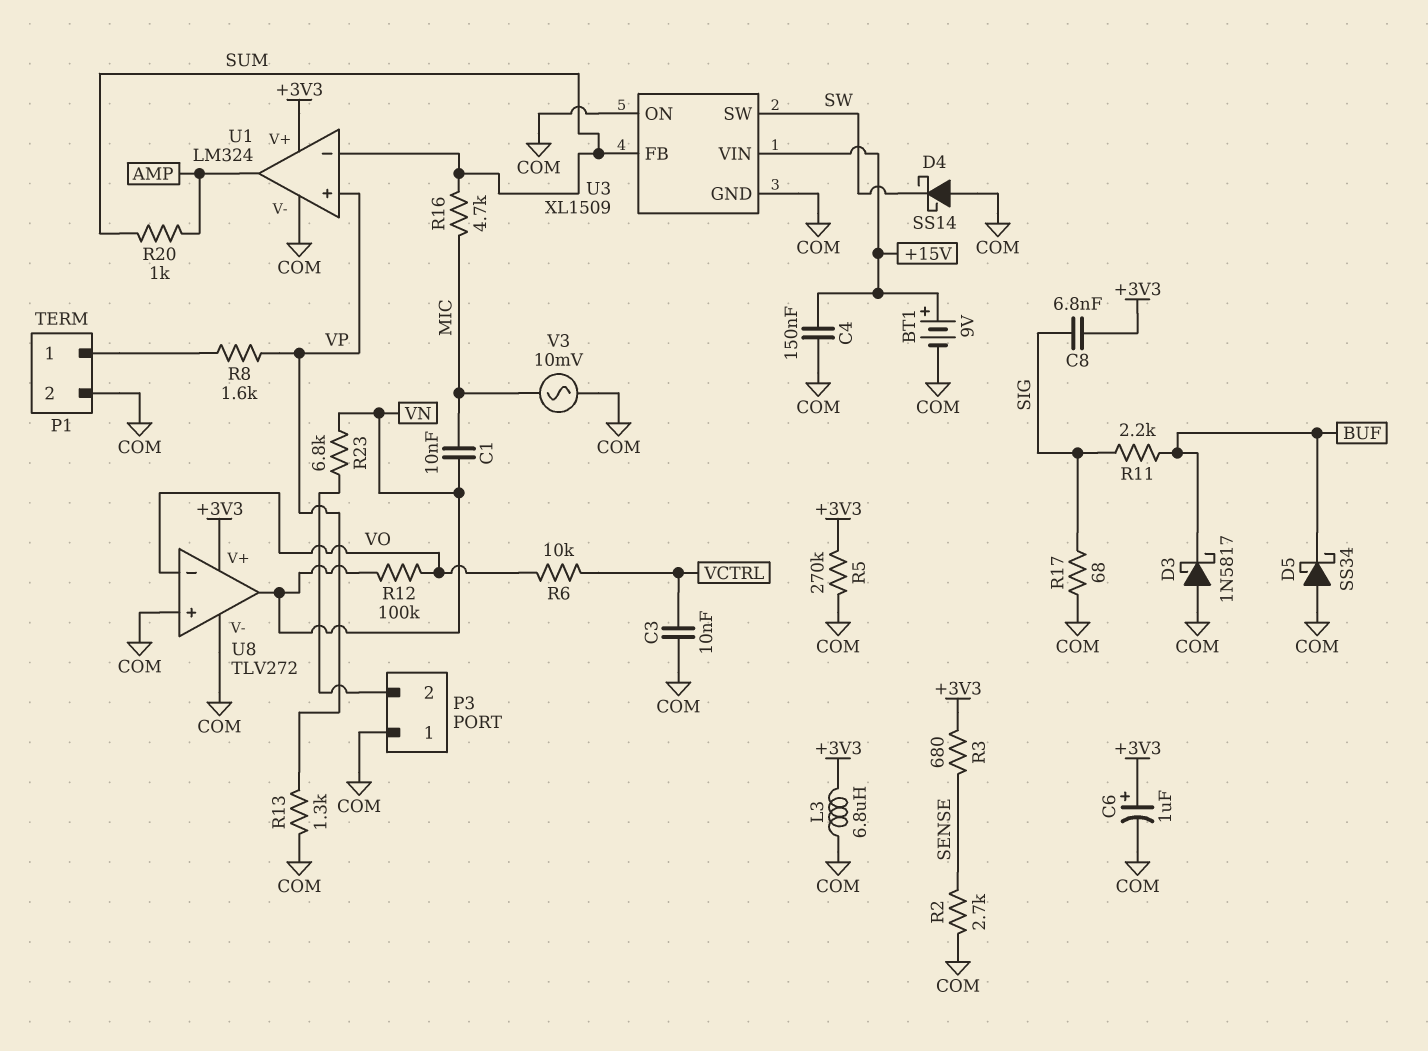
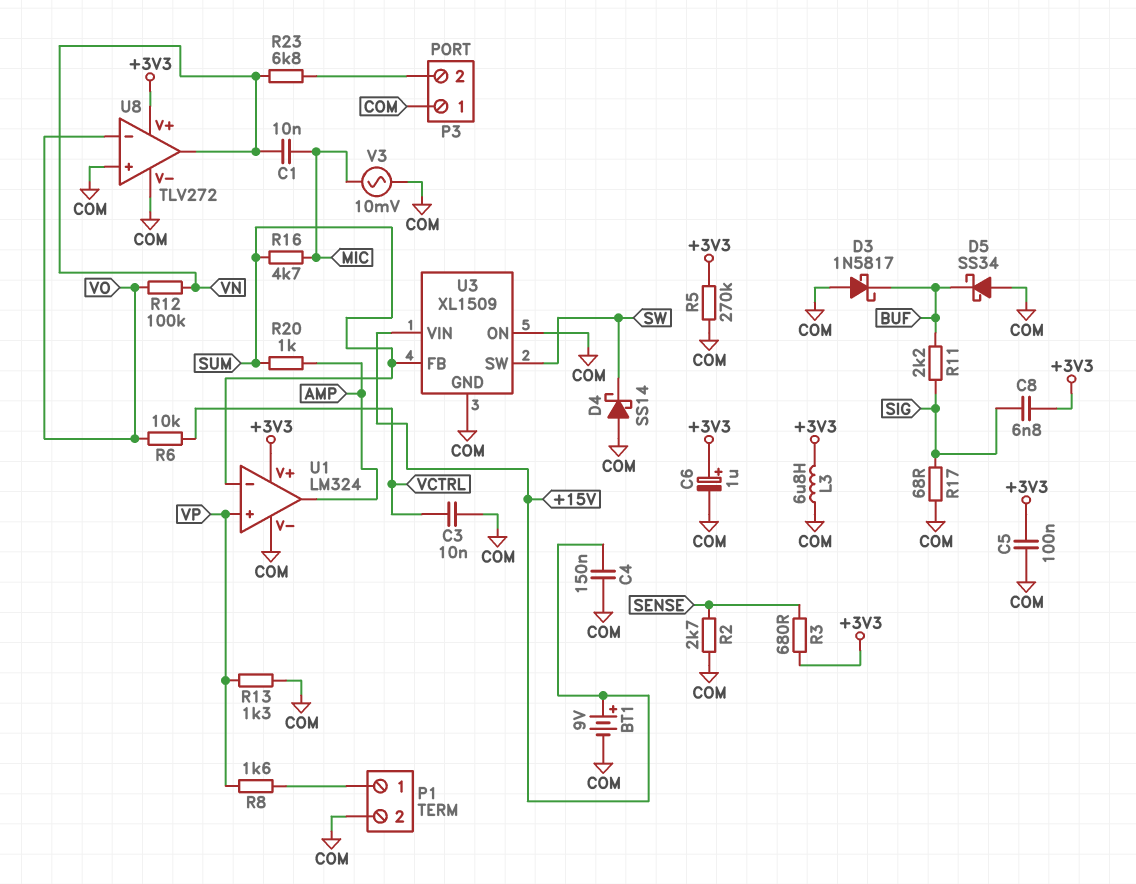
C5: none -> 100nF (+3V3, COM)

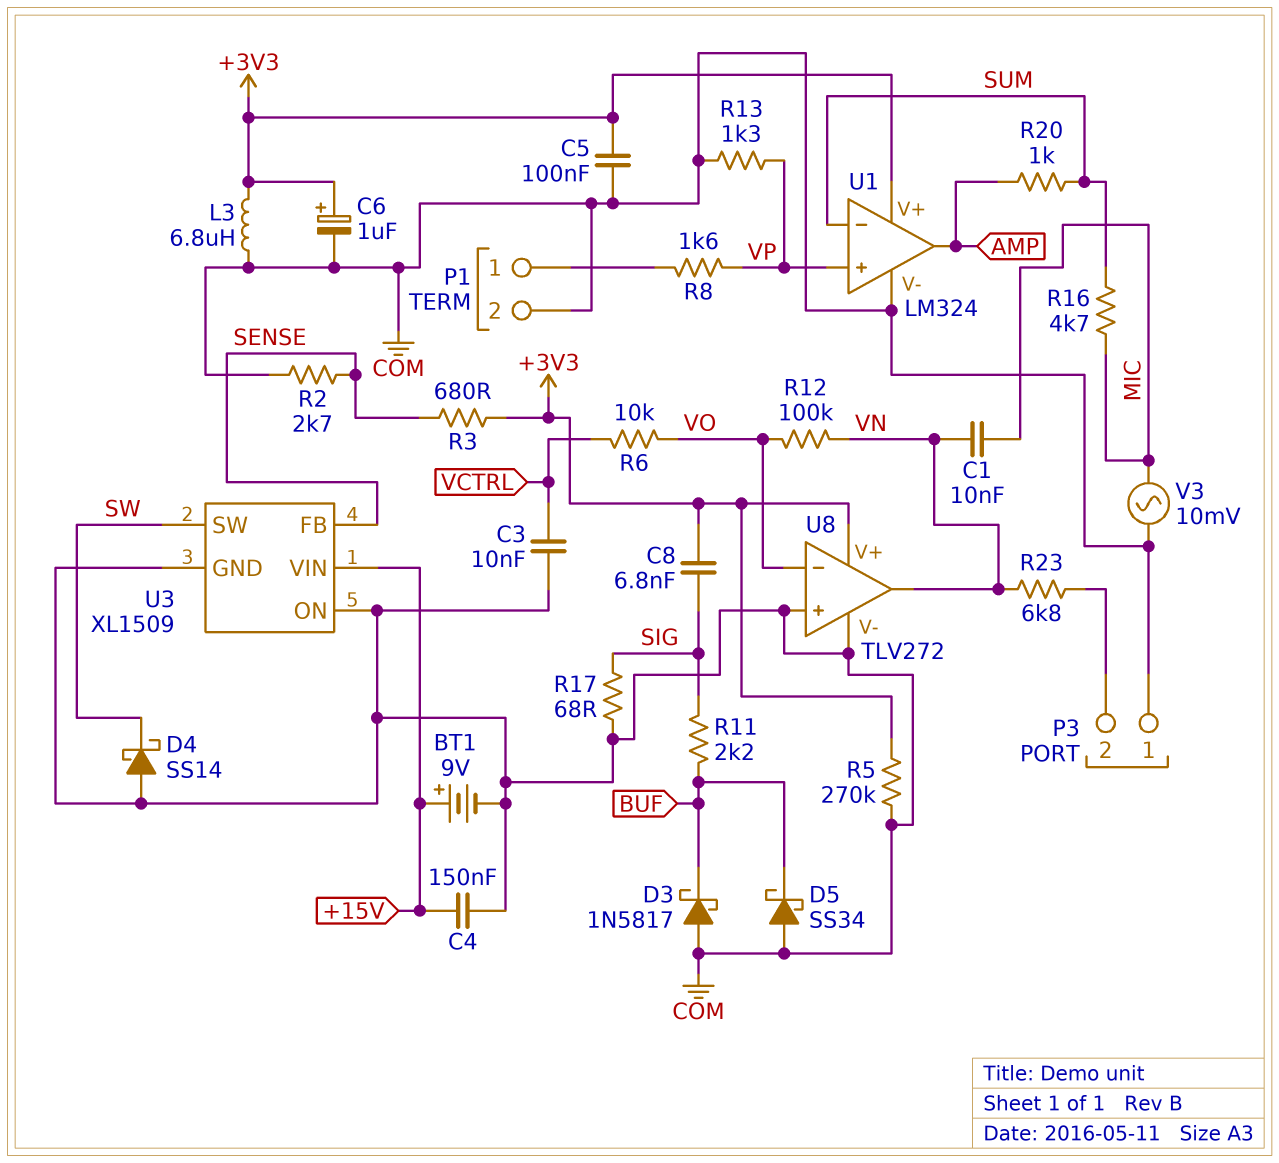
U3 pin FB: SUM -> SENSE

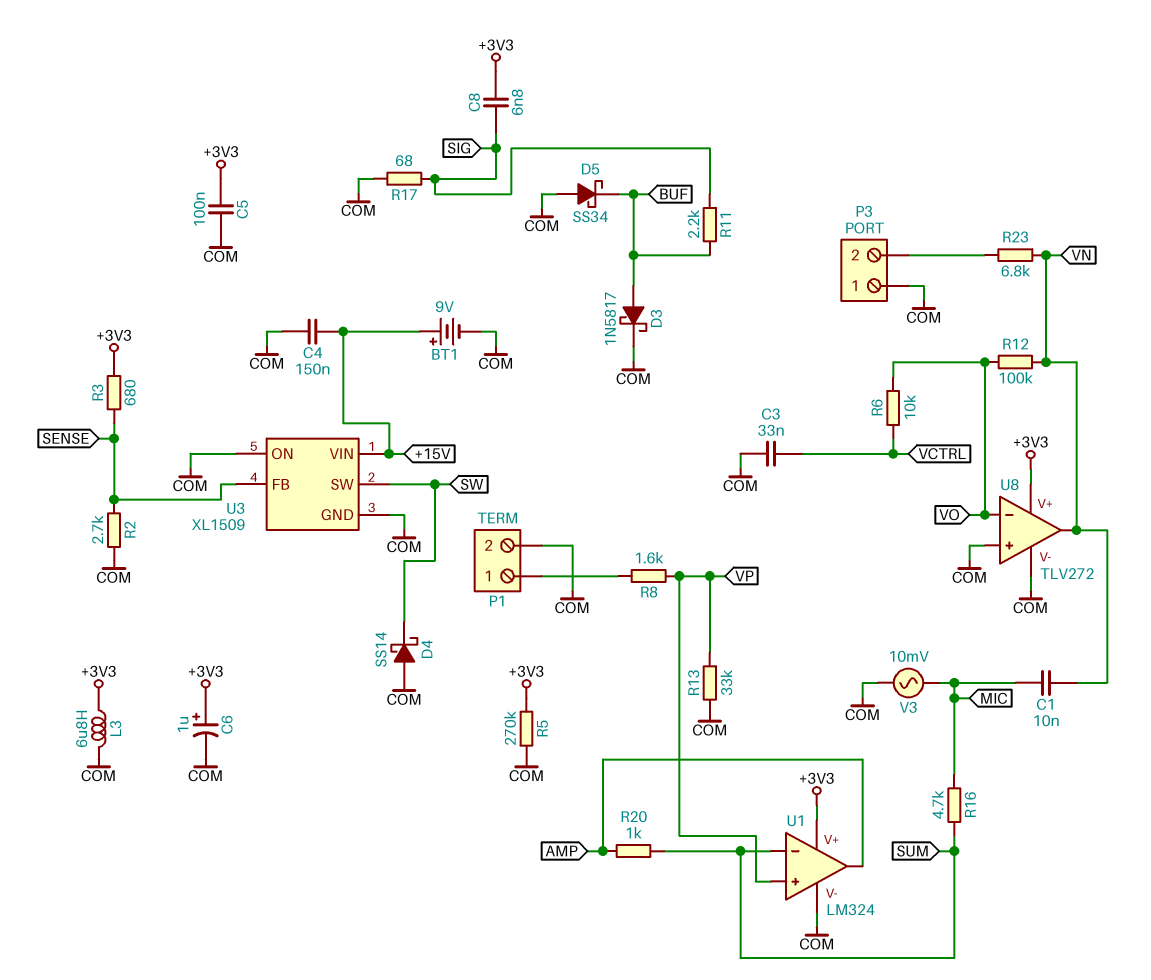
C3: 10nF (COM, VCTRL) -> 33nF (COM, VCTRL)
D3: schottky 1N5817 (A COM, K BUF) -> schottky 1N5817 (A BUF, K COM)
R13: 1.3k (COM, VP) -> 33k (COM, VP)

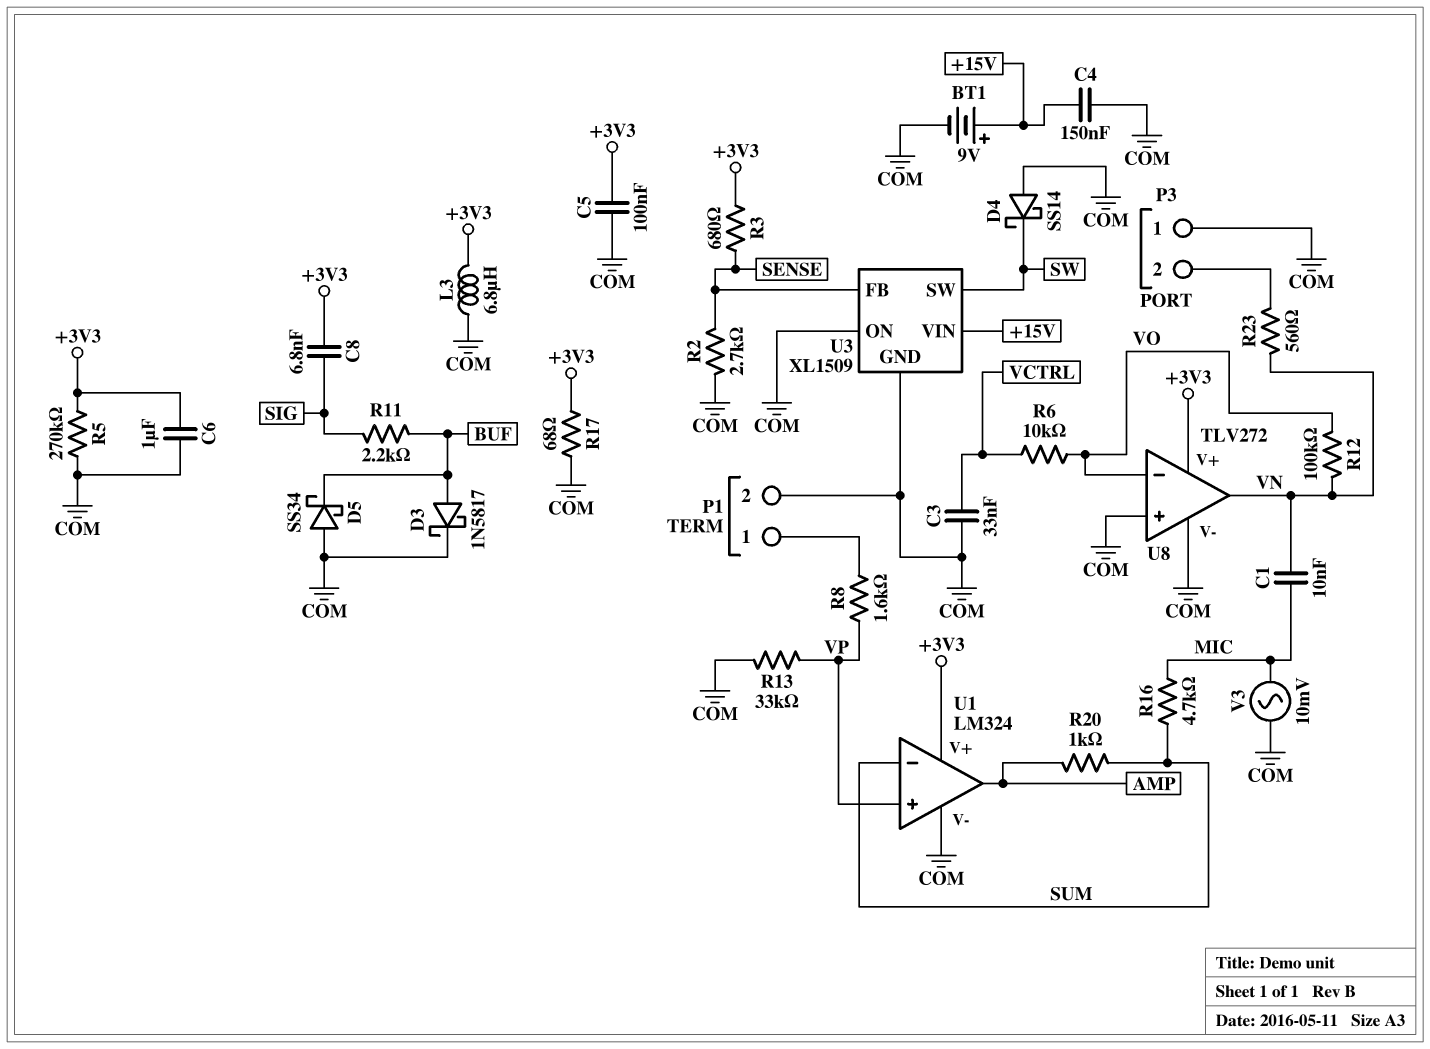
C6: 1uF (plus +3V3, minus COM) -> 1uF (+3V3, COM)
R17: 68 (COM, SIG) -> 68 (+3V3, COM)
R23: 6.8k (P3/2, VN) -> 560 (P3/2, VN)

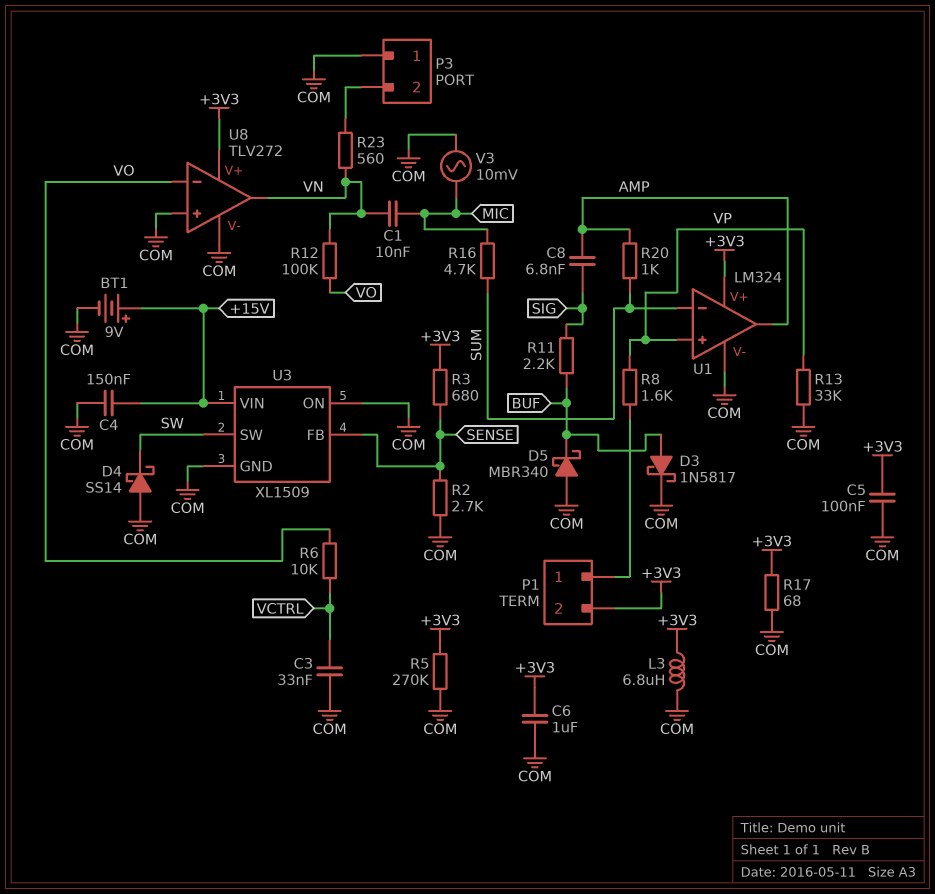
C8: 6.8nF (+3V3, SIG) -> 6.8nF (AMP, SIG)
D5: schottky SS34 (A COM, K BUF) -> schottky MBR340 (A COM, K BUF)
P1 pin 2: COM -> +3V3

